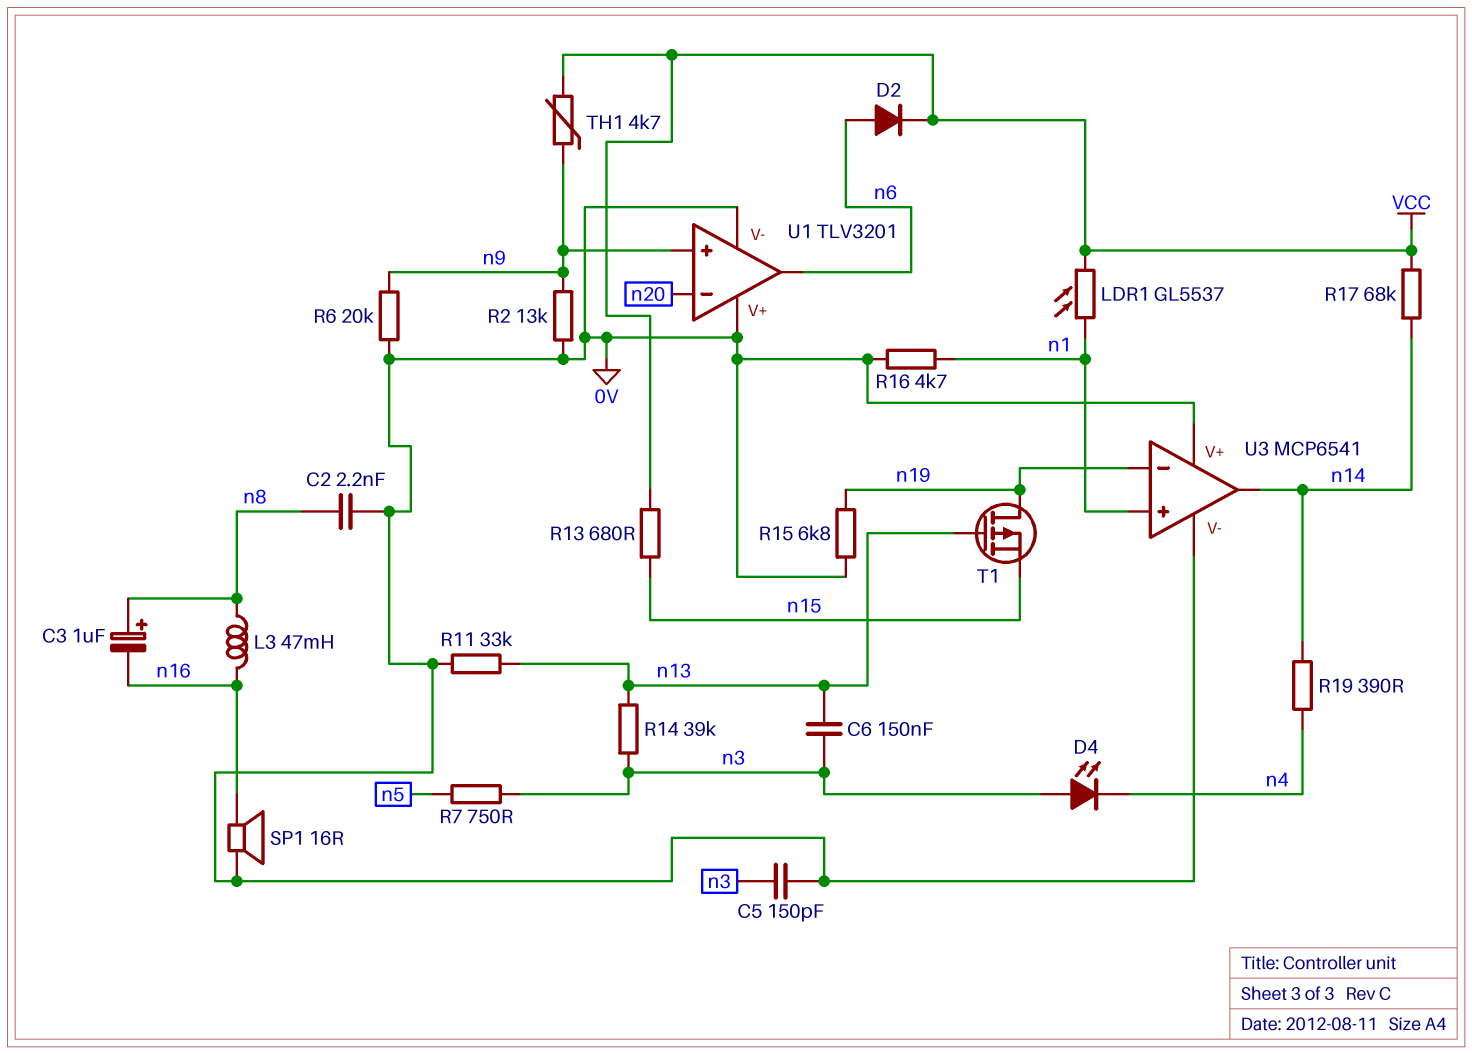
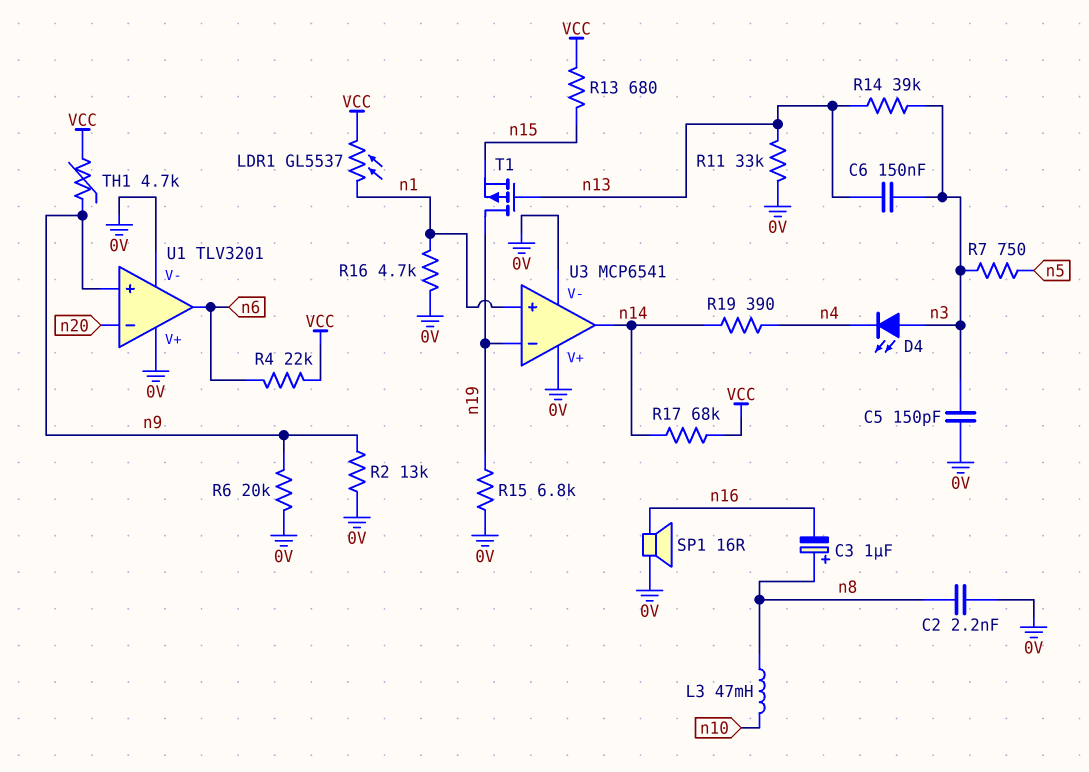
D2: diode (A n6, K VCC) -> none
L3: 47mH (n8, n16) -> 47mH (n8, n10)
R4: none -> 22k (VCC, n6)

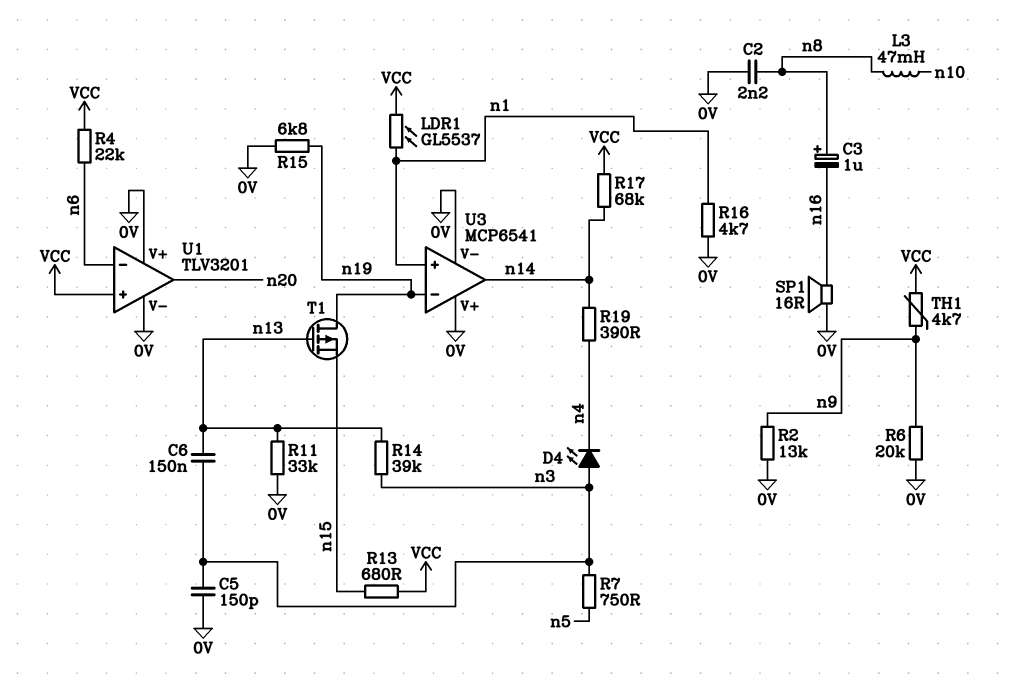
U1 pin in+: n9 -> VCC
U1 pin in-: n20 -> n6
U1 pin out: n6 -> n20

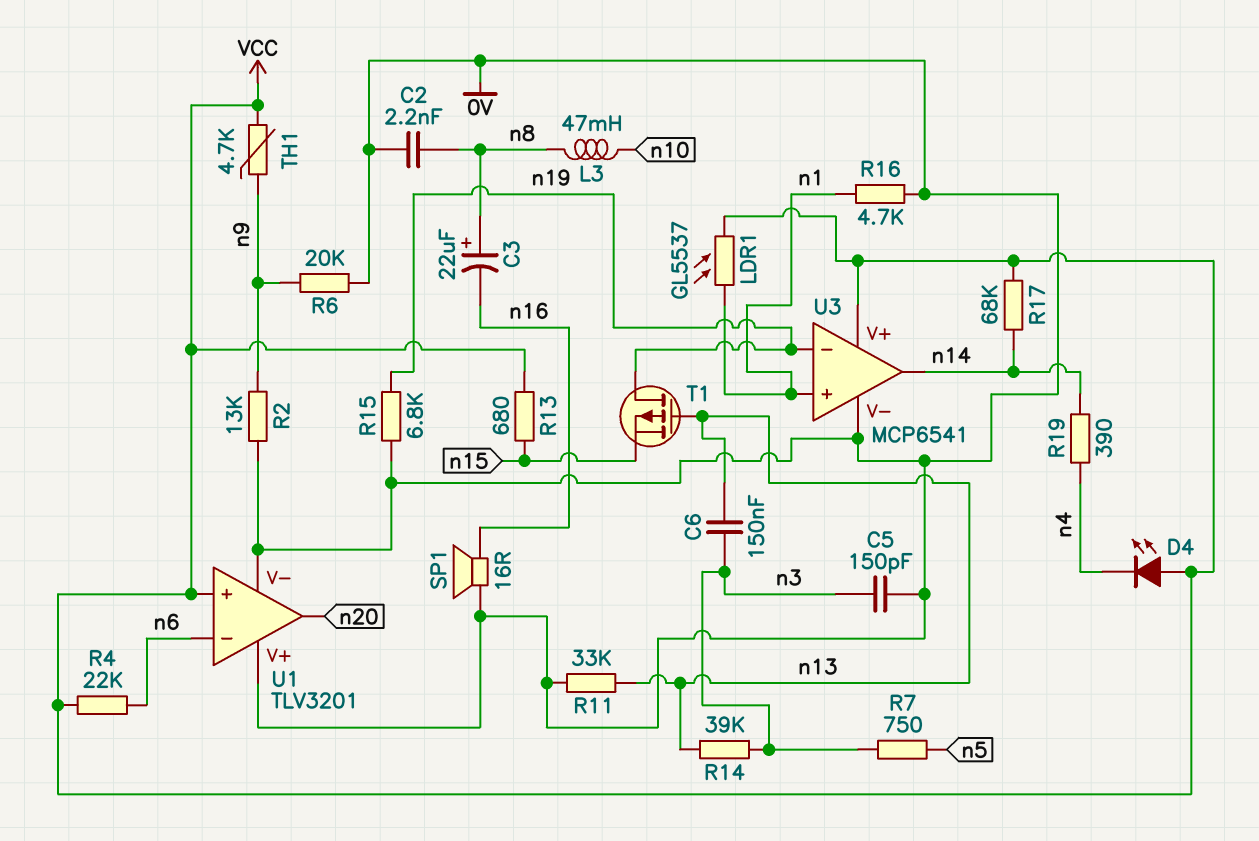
C3: 1uF (plus n8, minus n16) -> 22uF (plus n8, minus n16)
D4: LED (A n3, K n4) -> LED (A VCC, K n4)
U3 pin V+: 0V -> VCC

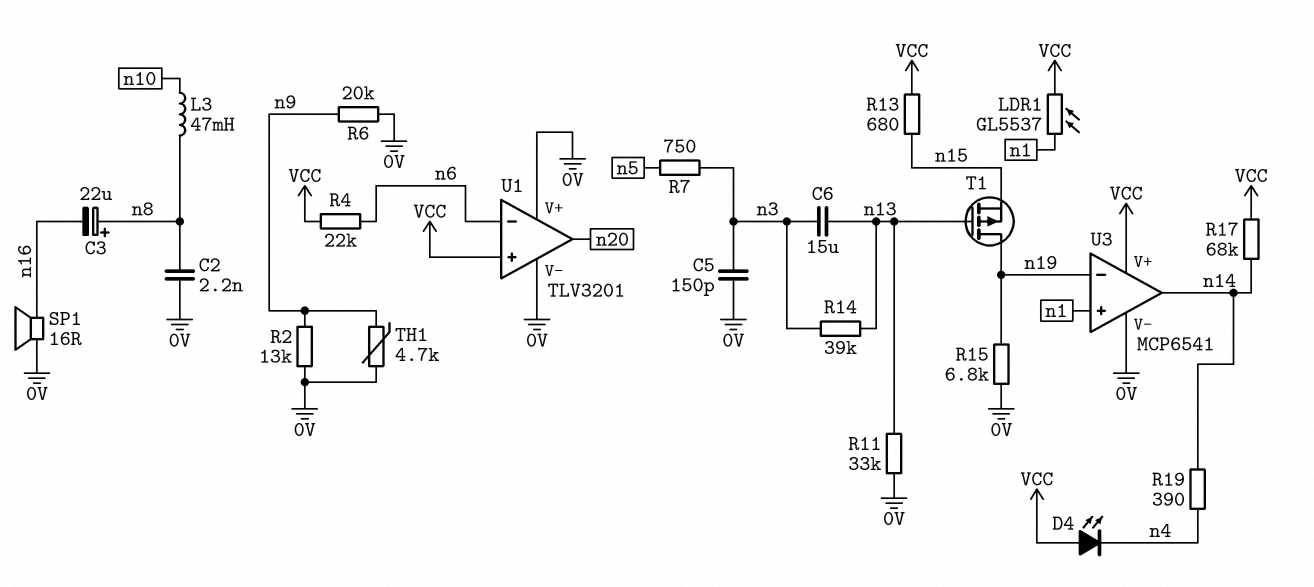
C6: 150nF (n3, n13) -> 15uF (n3, n13)
R16: 4.7k (0V, n1) -> none
TH1: 4.7k (VCC, n9) -> 4.7k (0V, n9)

